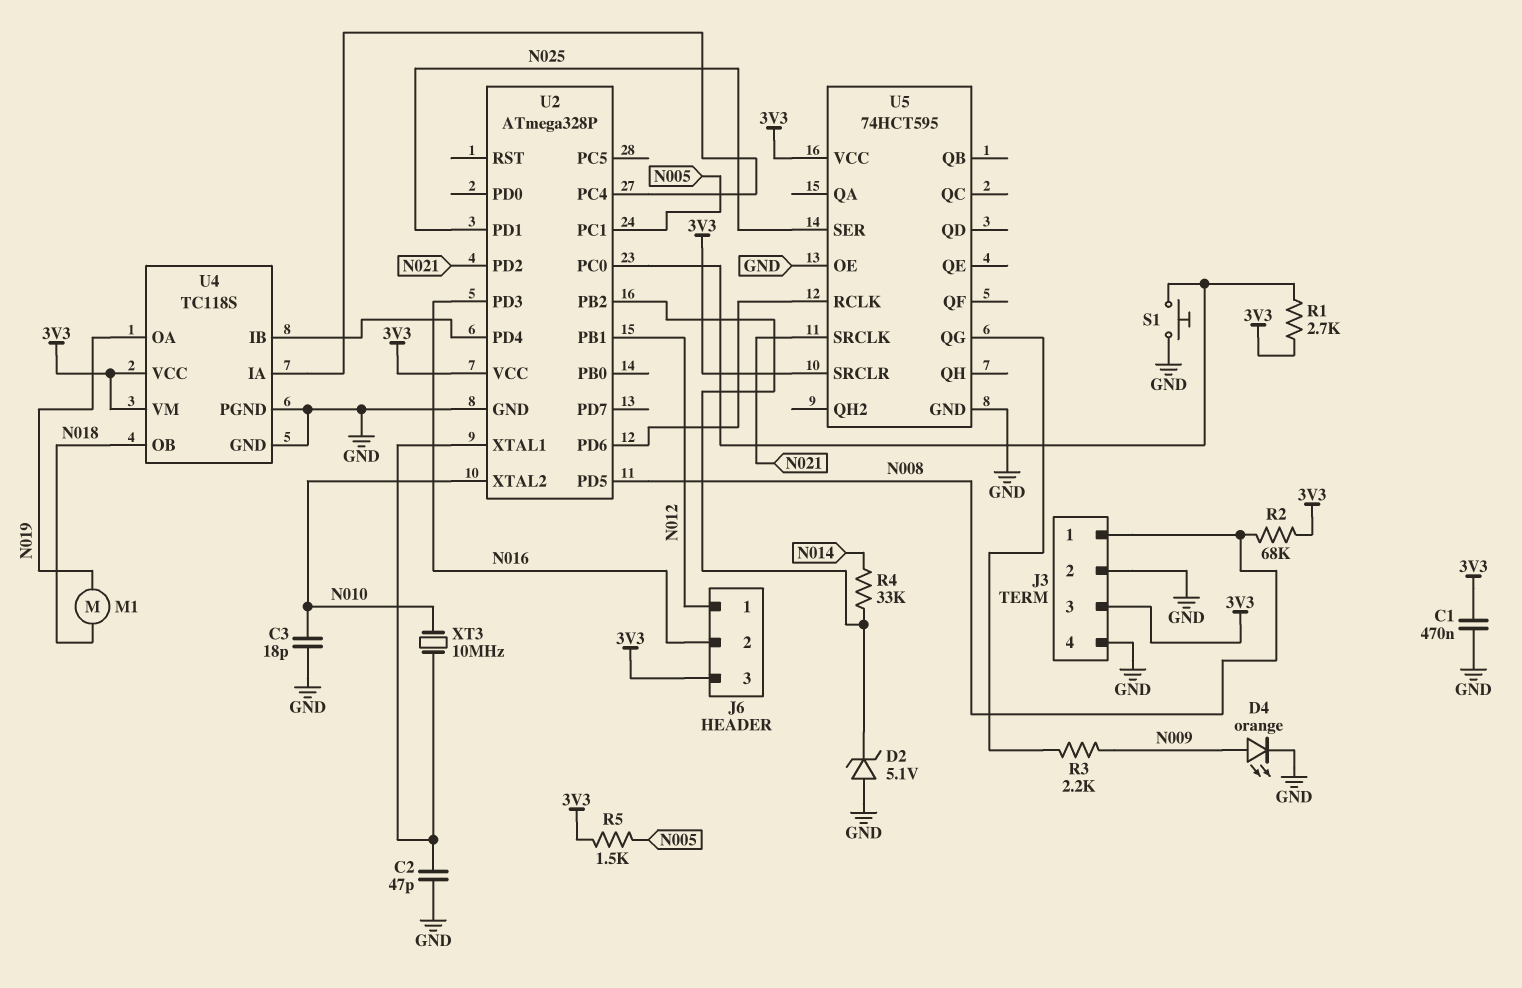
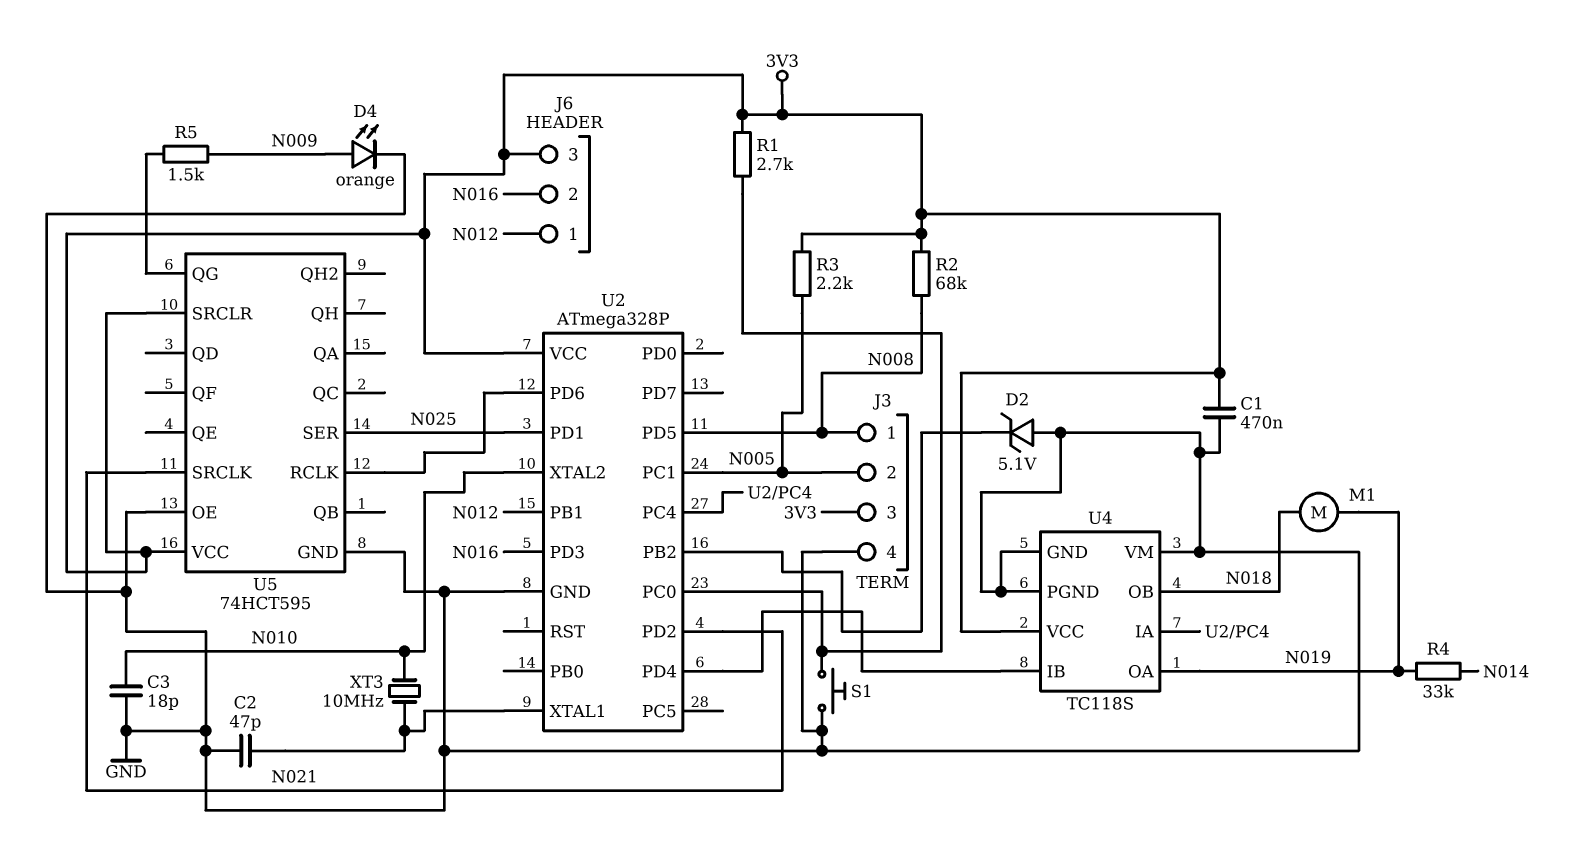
J3 pin 2: GND -> N005
R3: 2.2k (N009, U5/QG) -> 2.2k (3V3, N005)
R4: 33k (N014, U2/PB2) -> 33k (N014, N019)
R5: 1.5k (3V3, N005) -> 1.5k (N009, U5/QG)
U4 pin VM: 3V3 -> GND

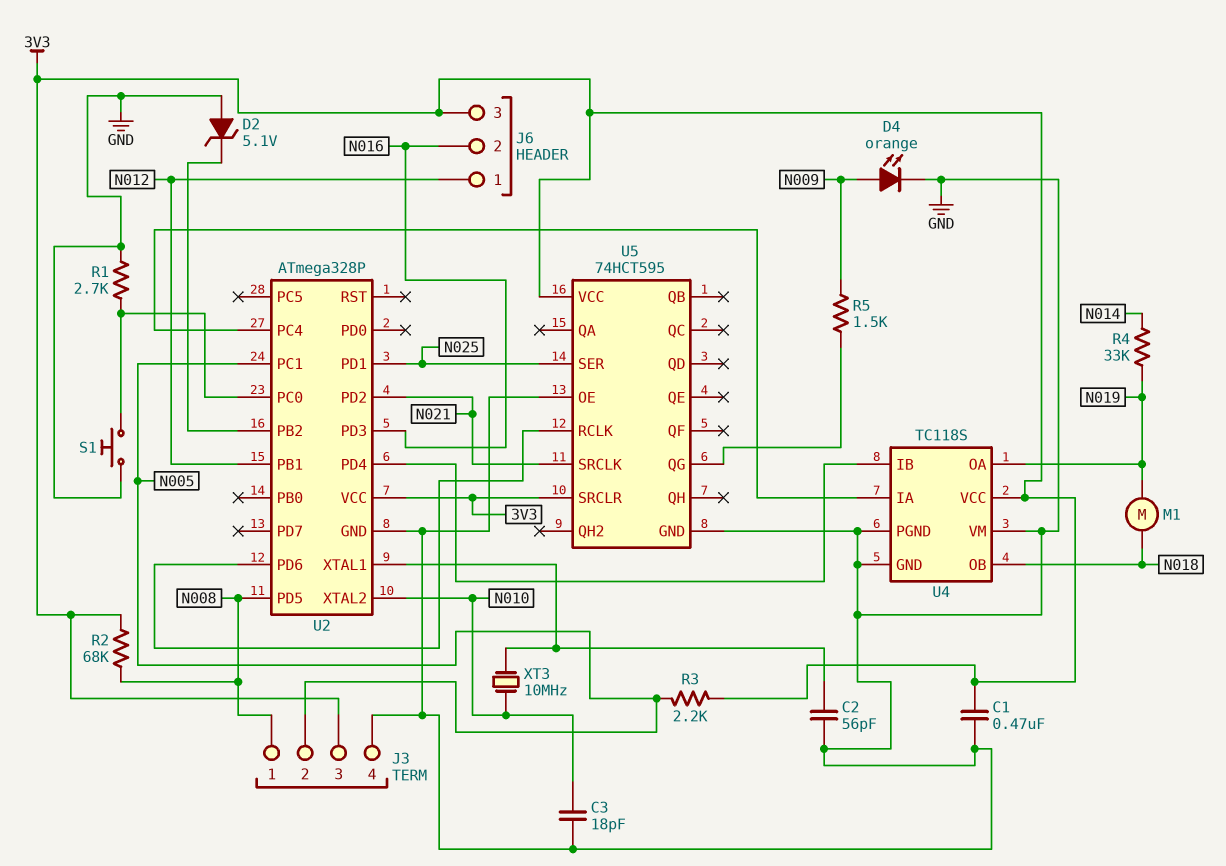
C2: 47pF (GND, U2/XTAL1) -> 56pF (GND, U2/XTAL1)
R1: 2.7k (3V3, U2/PC0) -> 2.7k (GND, U2/PC0)

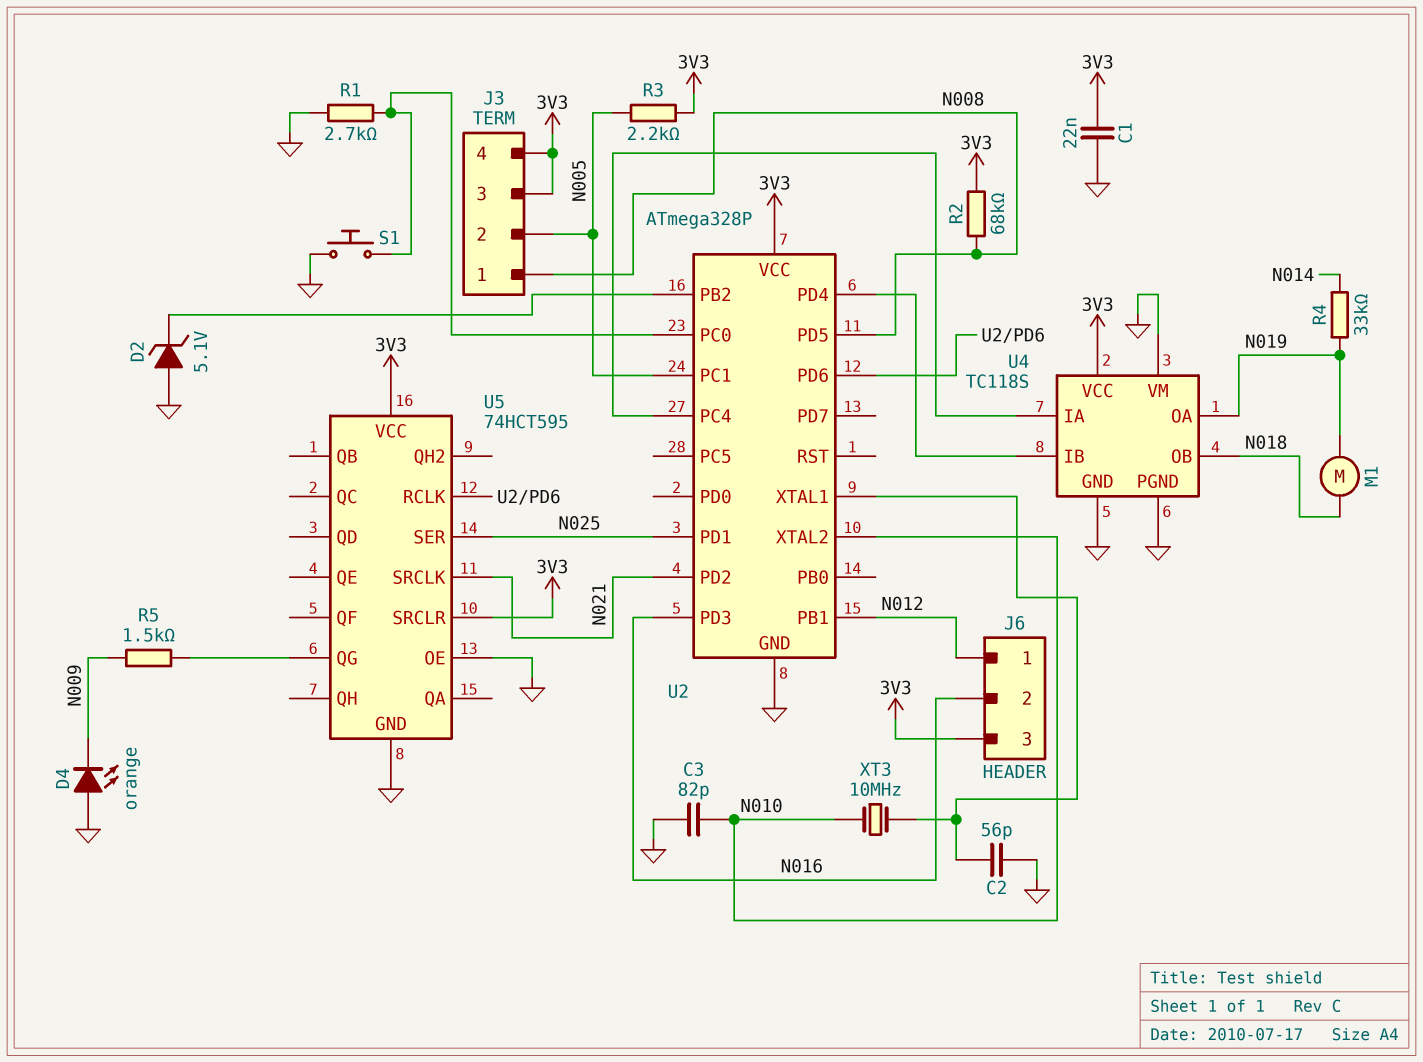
C1: 470nF (3V3, GND) -> 22nF (3V3, GND)
C3: 18pF (GND, N010) -> 82pF (GND, N010)
D4: LED orange (A N009, K GND) -> LED orange (A GND, K N009)
J3 pin 4: GND -> 3V3

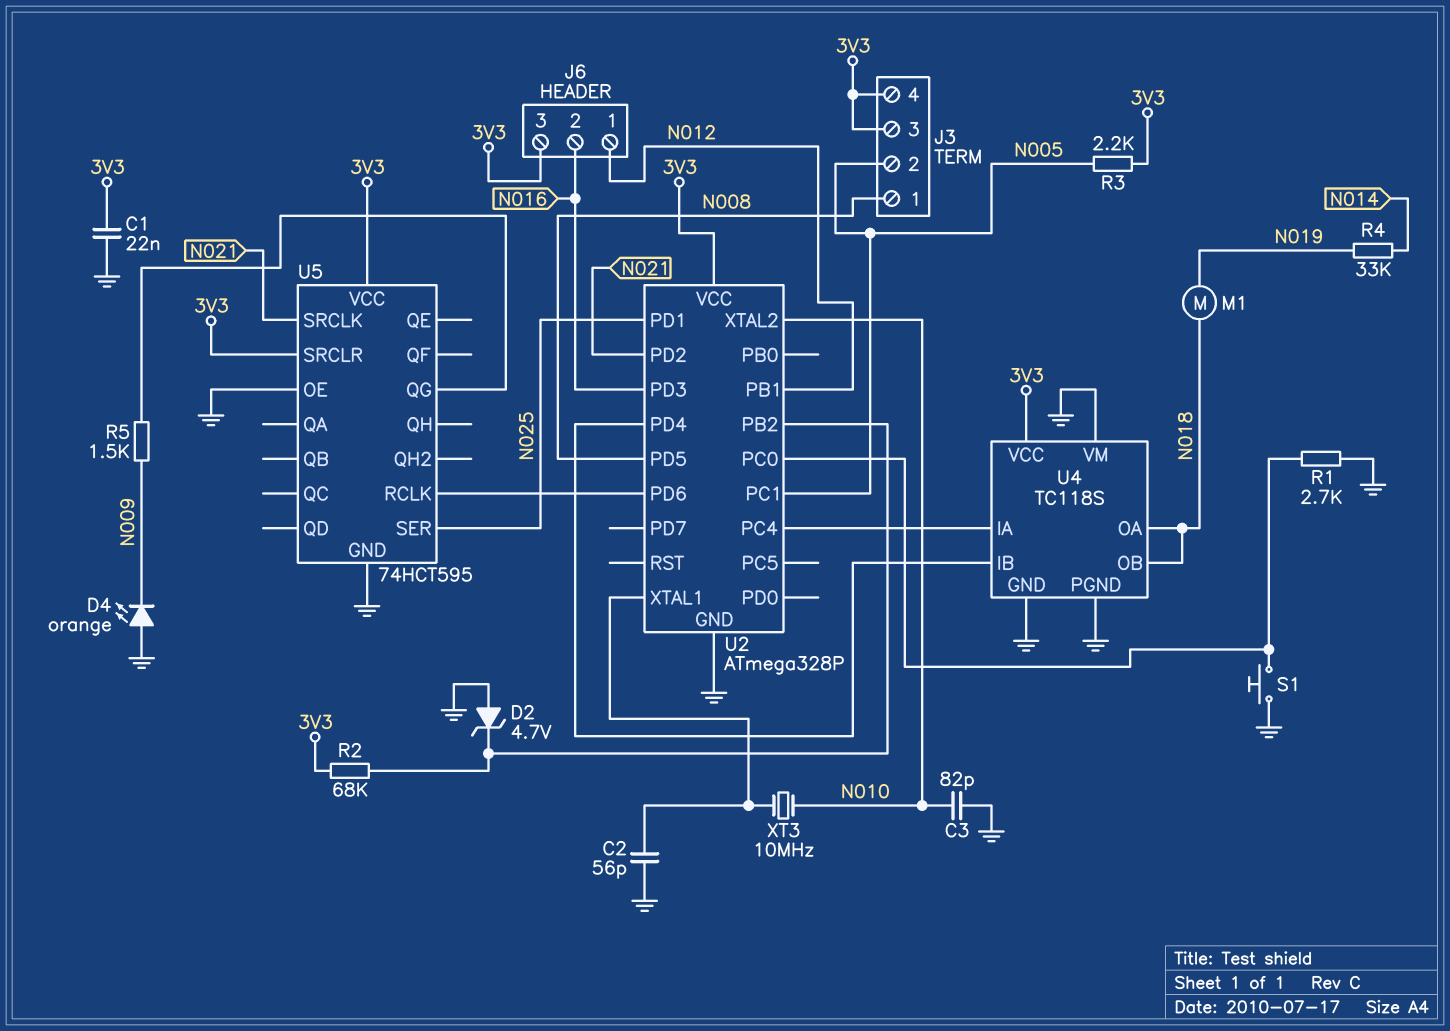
D2: zener 5.1V (A GND, K U2/PB2) -> zener 4.7V (A GND, K U2/PB2)
R2: 68k (3V3, N008) -> 68k (3V3, U2/PB2)
U4 pin OA: N019 -> N018

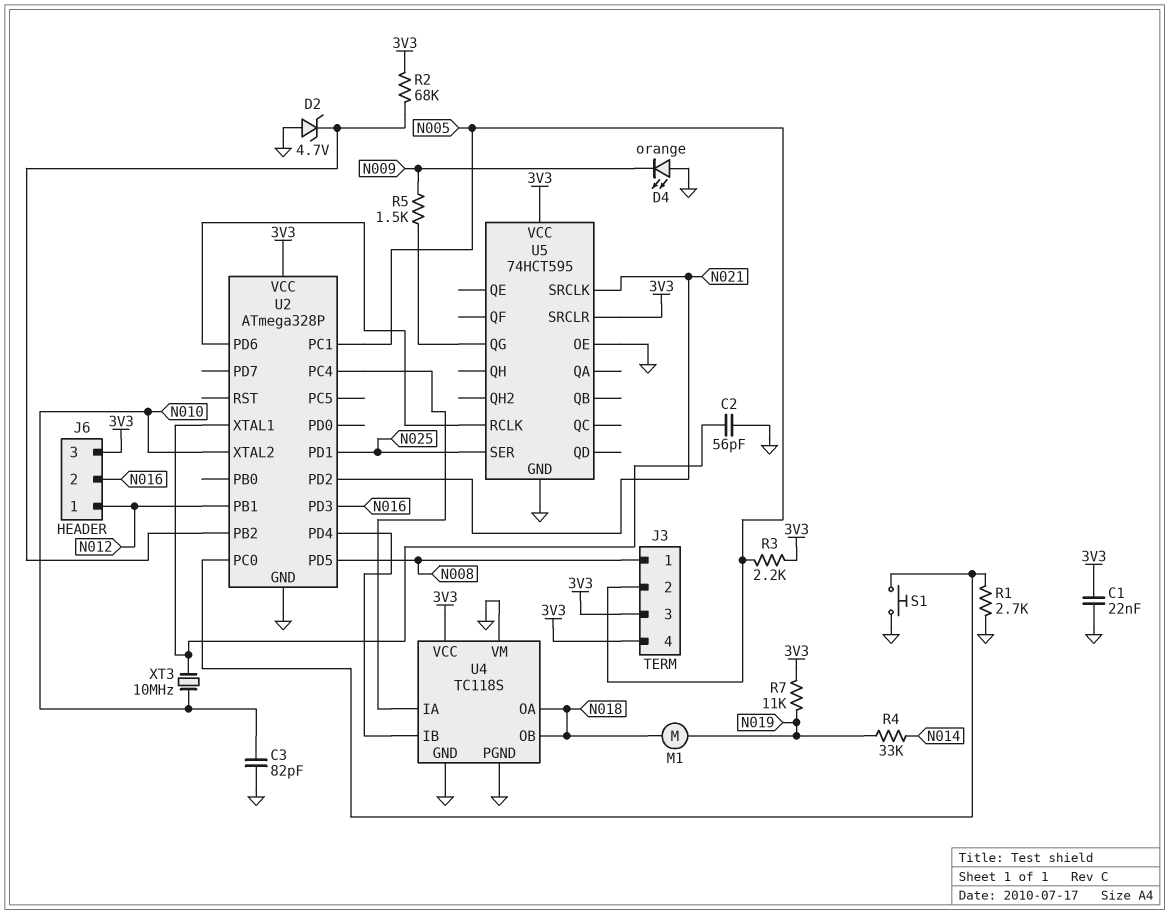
R7: none -> 11k (3V3, N019)

